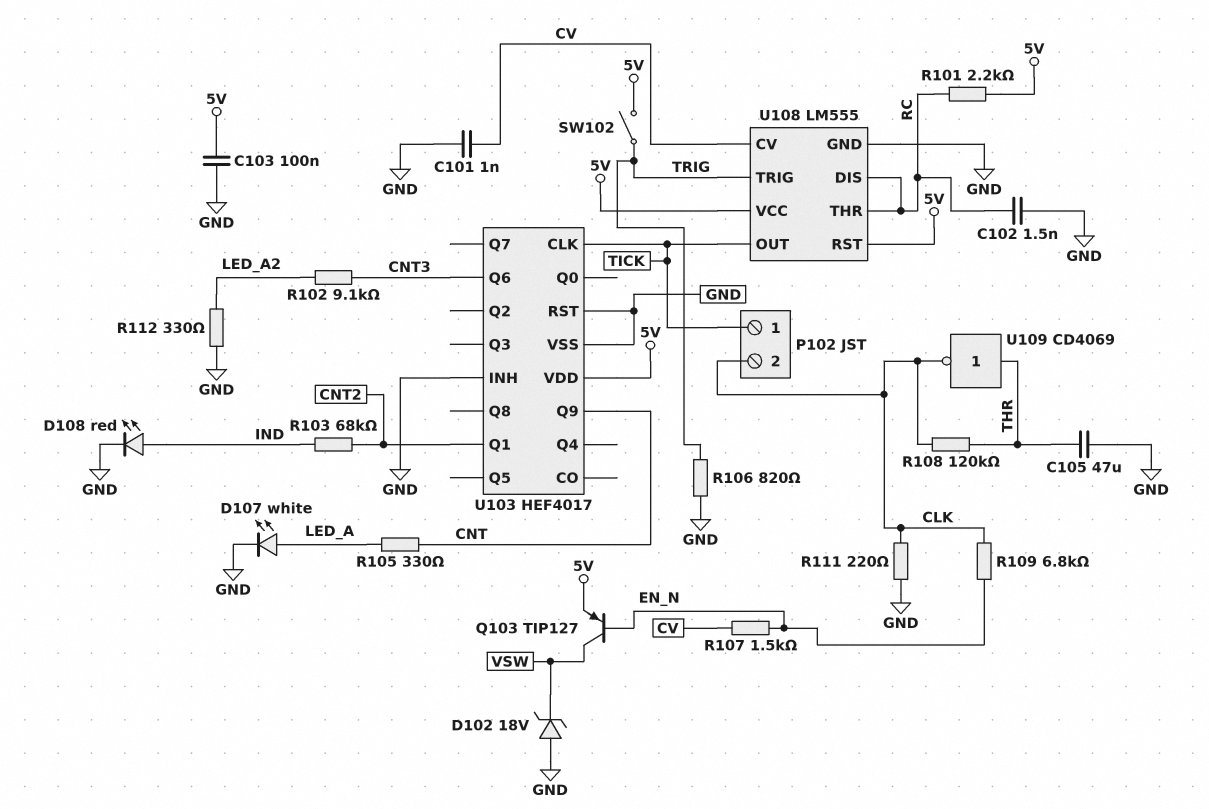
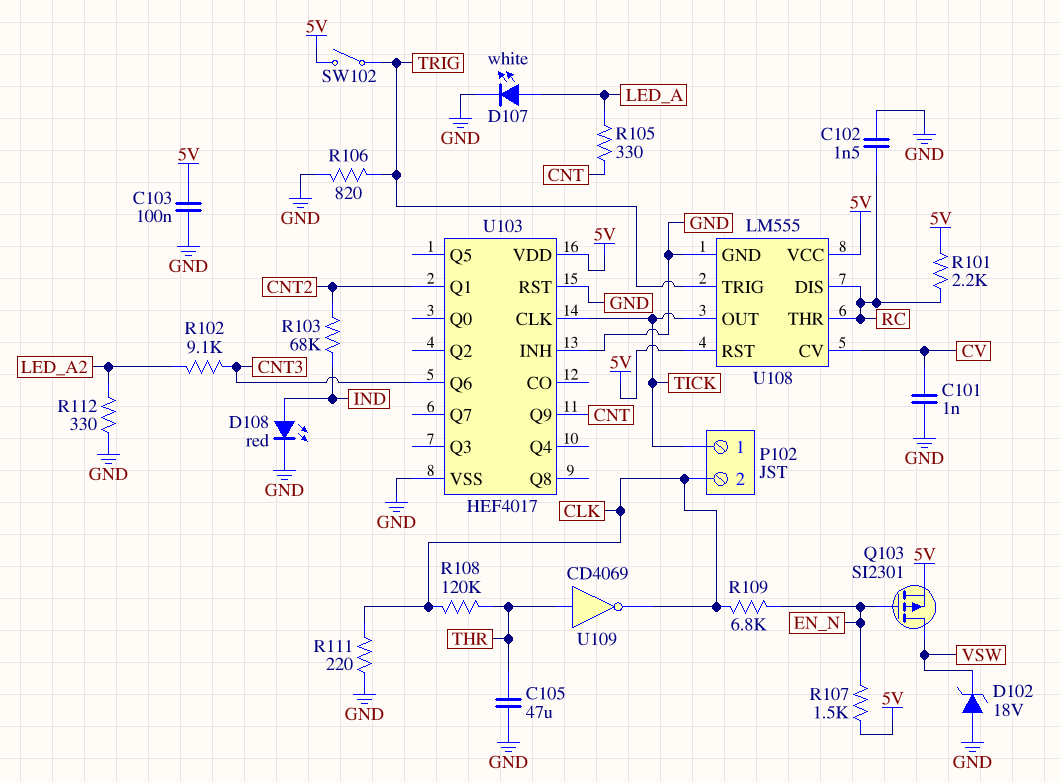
Q103: PNP TIP127 (B EN_N, C VSW, E 5V) -> PMOS SI2301 (G EN_N, D VSW, S 5V)
R107: 1.5k (CV, EN_N) -> 1.5k (5V, EN_N)

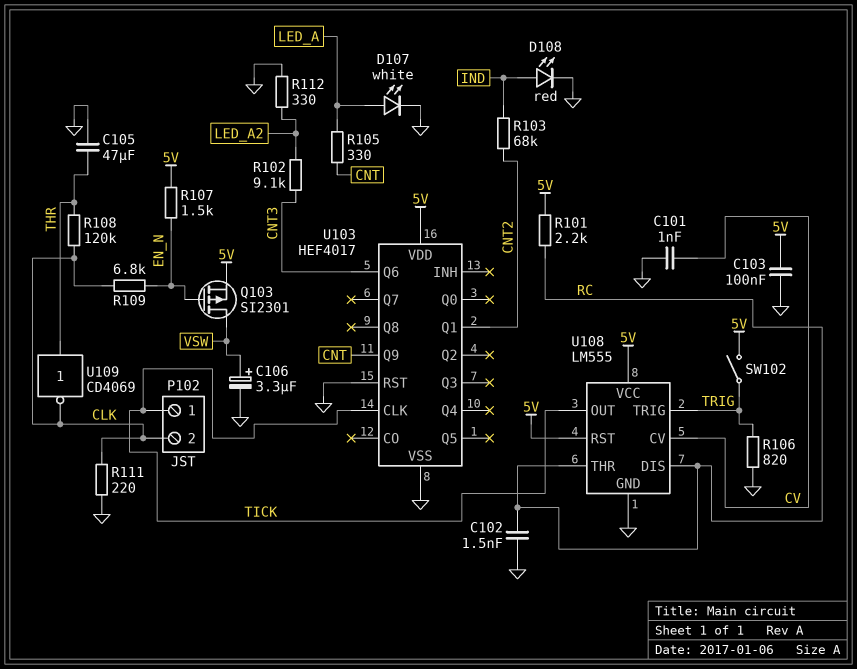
C106: none -> 3.3uF (plus VSW, minus GND)
D102: zener 18V (A GND, K VSW) -> none
U103 pin INH: GND -> none

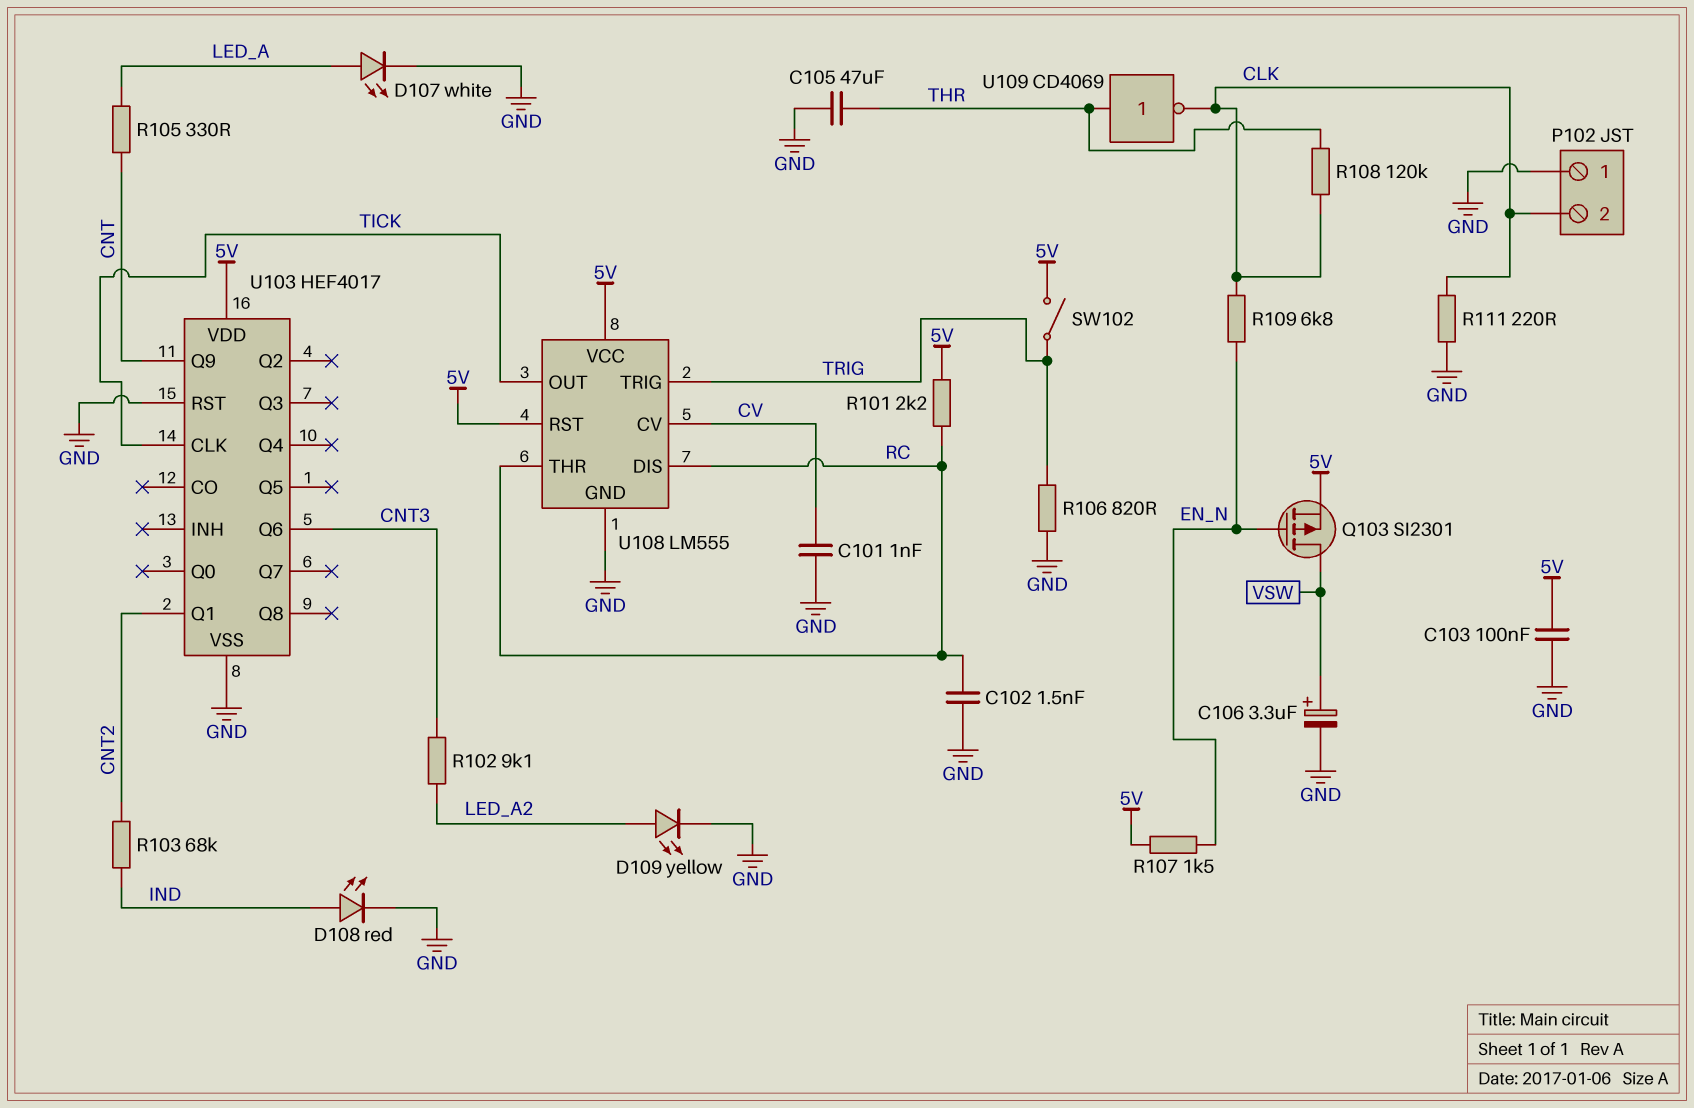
D109: none -> LED yellow (A LED_A2, K GND)
P102 pin 1: TICK -> GND
R112: 330 (GND, LED_A2) -> none

